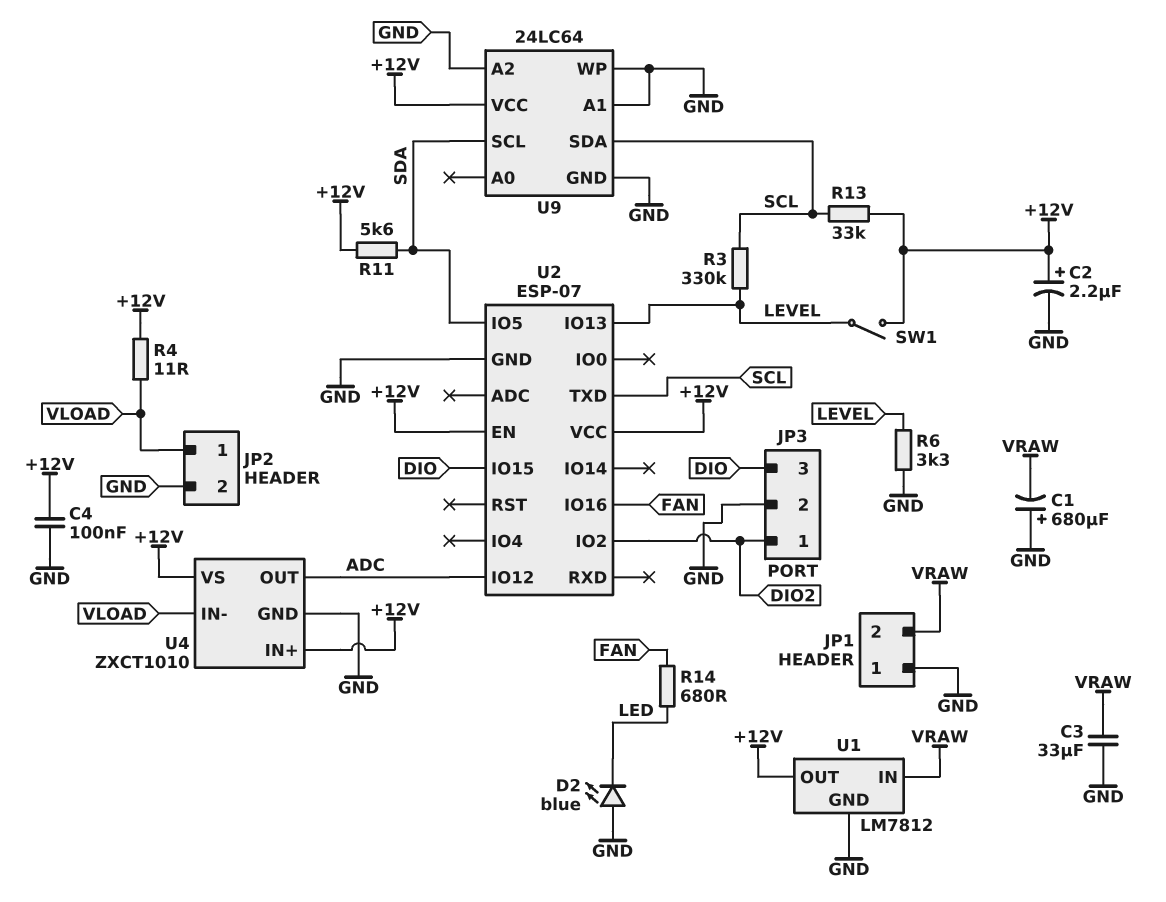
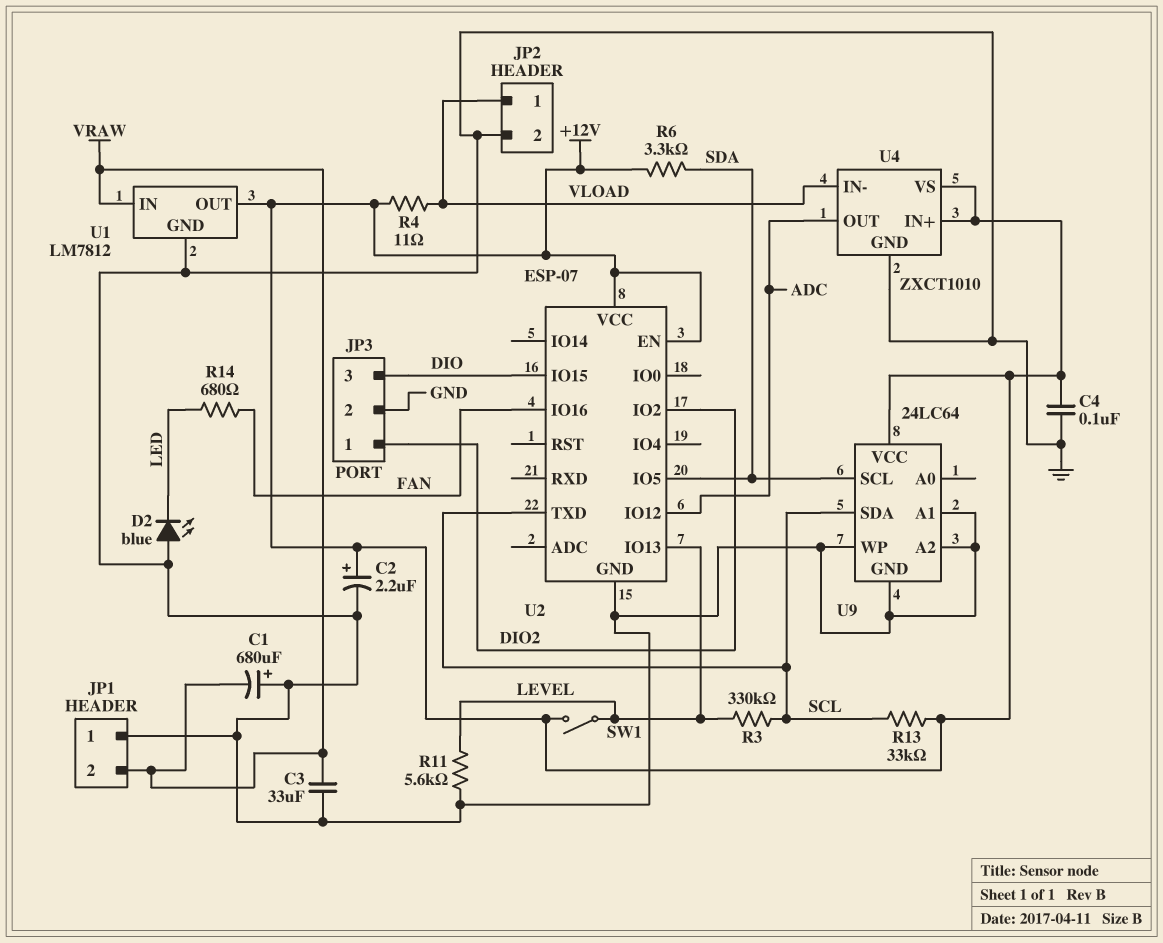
R6: 3.3k (GND, LEVEL) -> 3.3k (+12V, SDA)
R11: 5.6k (+12V, SDA) -> 5.6k (GND, LEVEL)

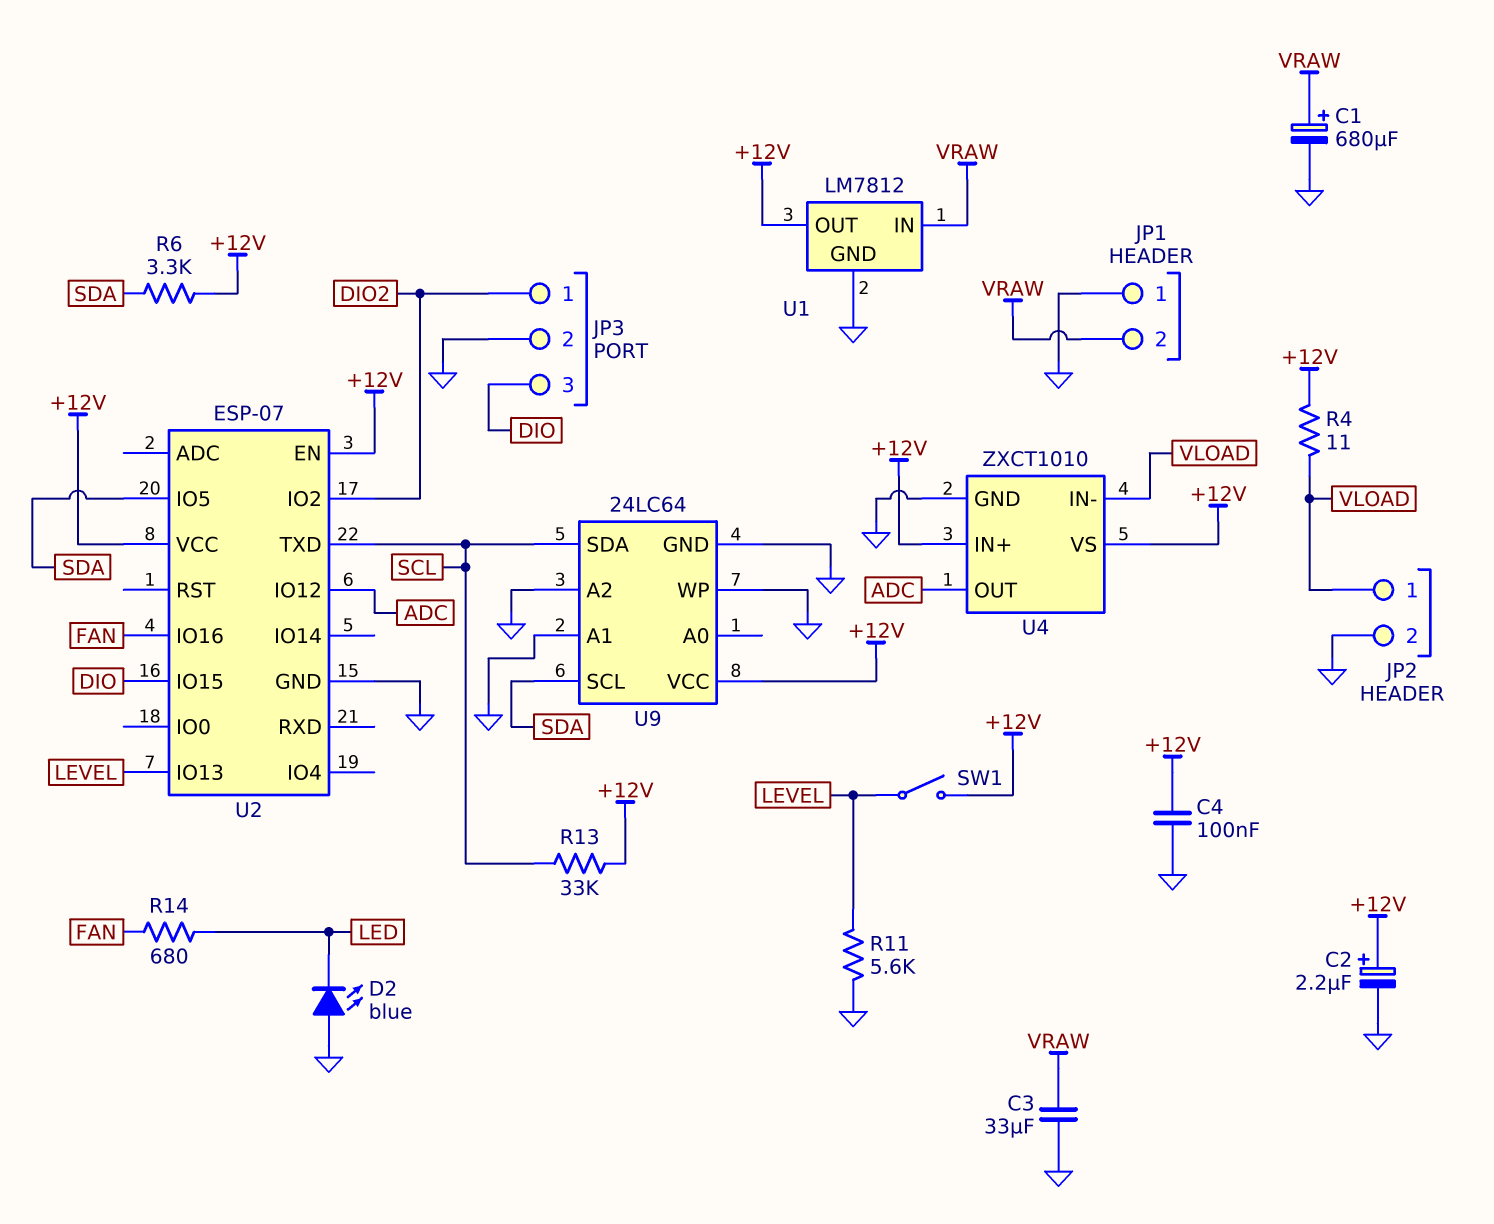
C1: 680uF (plus GND, minus VRAW) -> 680uF (plus VRAW, minus GND)
R3: 330k (LEVEL, SCL) -> none

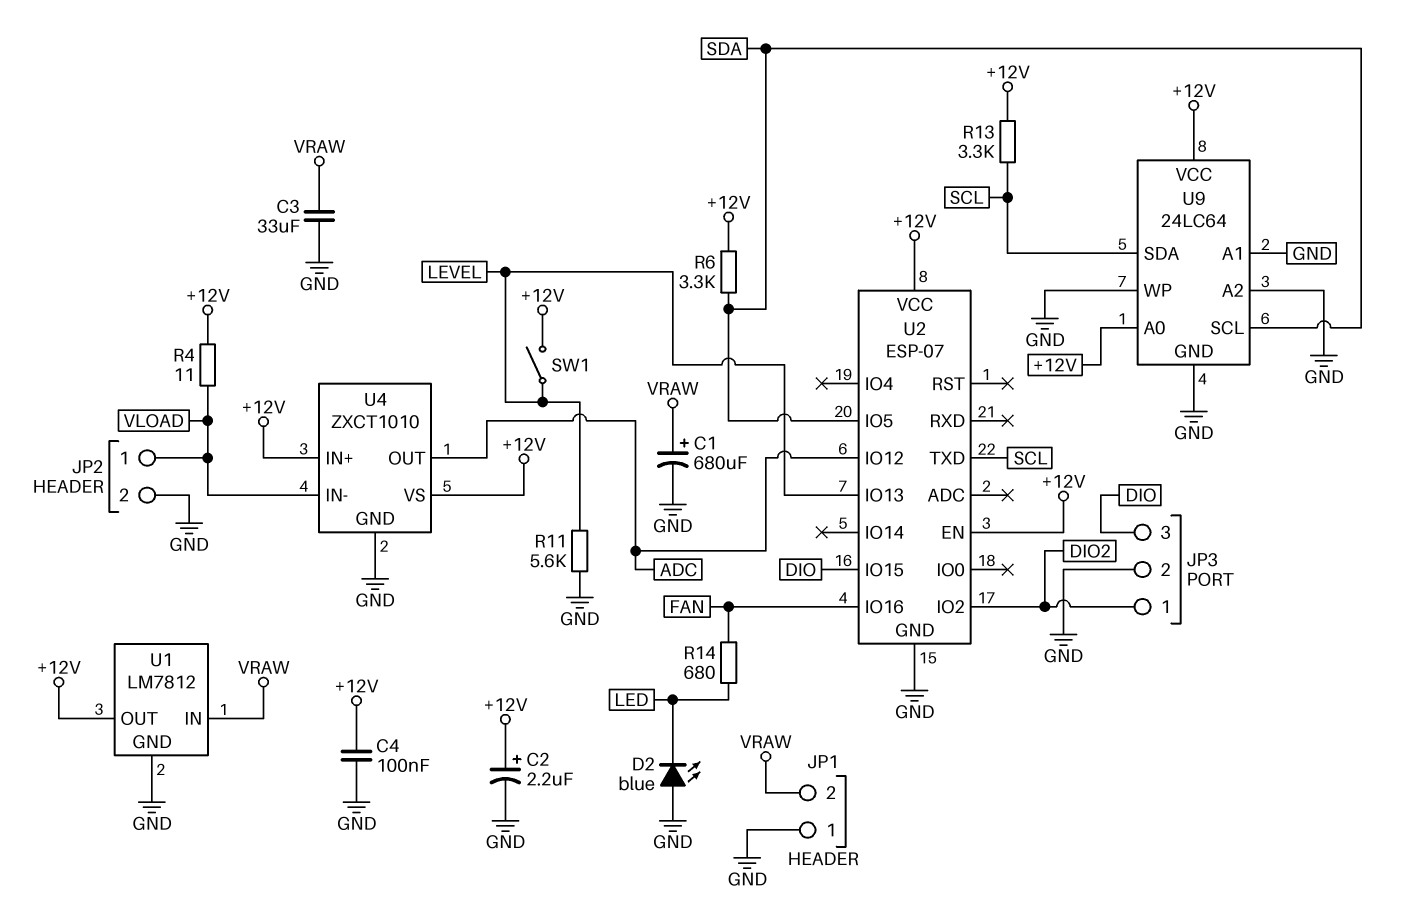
R13: 33k (+12V, SCL) -> 3.3k (+12V, SCL)
U9 pin A0: none -> +12V

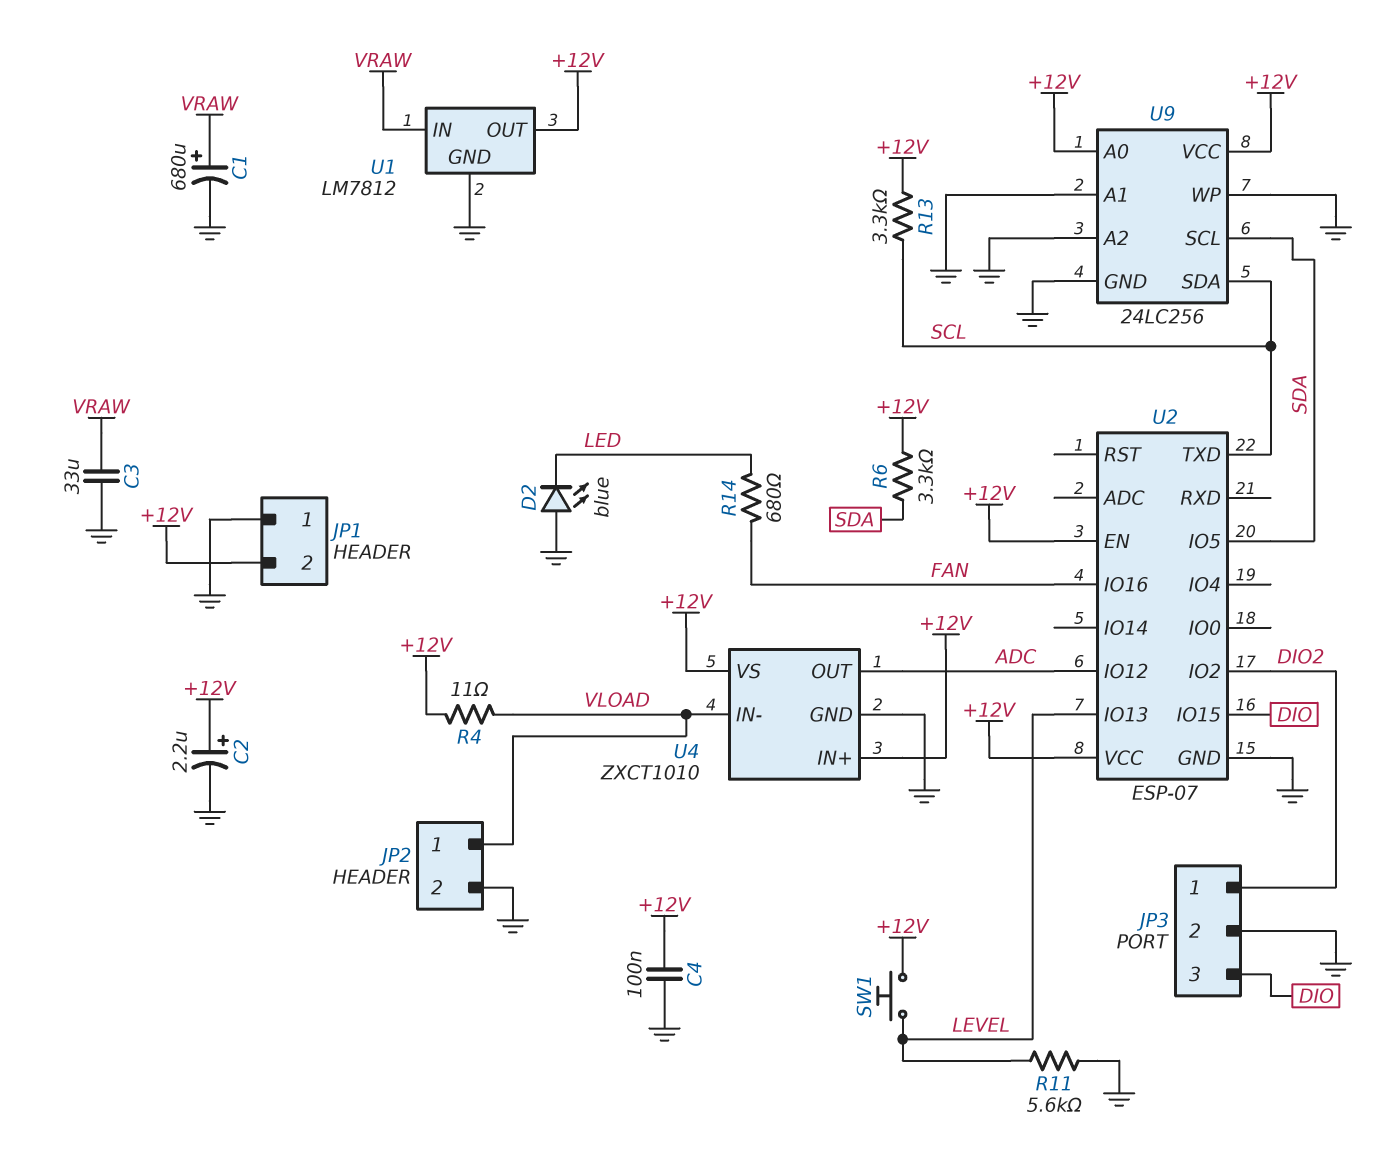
JP1 pin 2: VRAW -> +12V
SW1: switch (+12V, LEVEL) -> button (+12V, LEVEL)
U9: 24LC64 -> 24LC256

